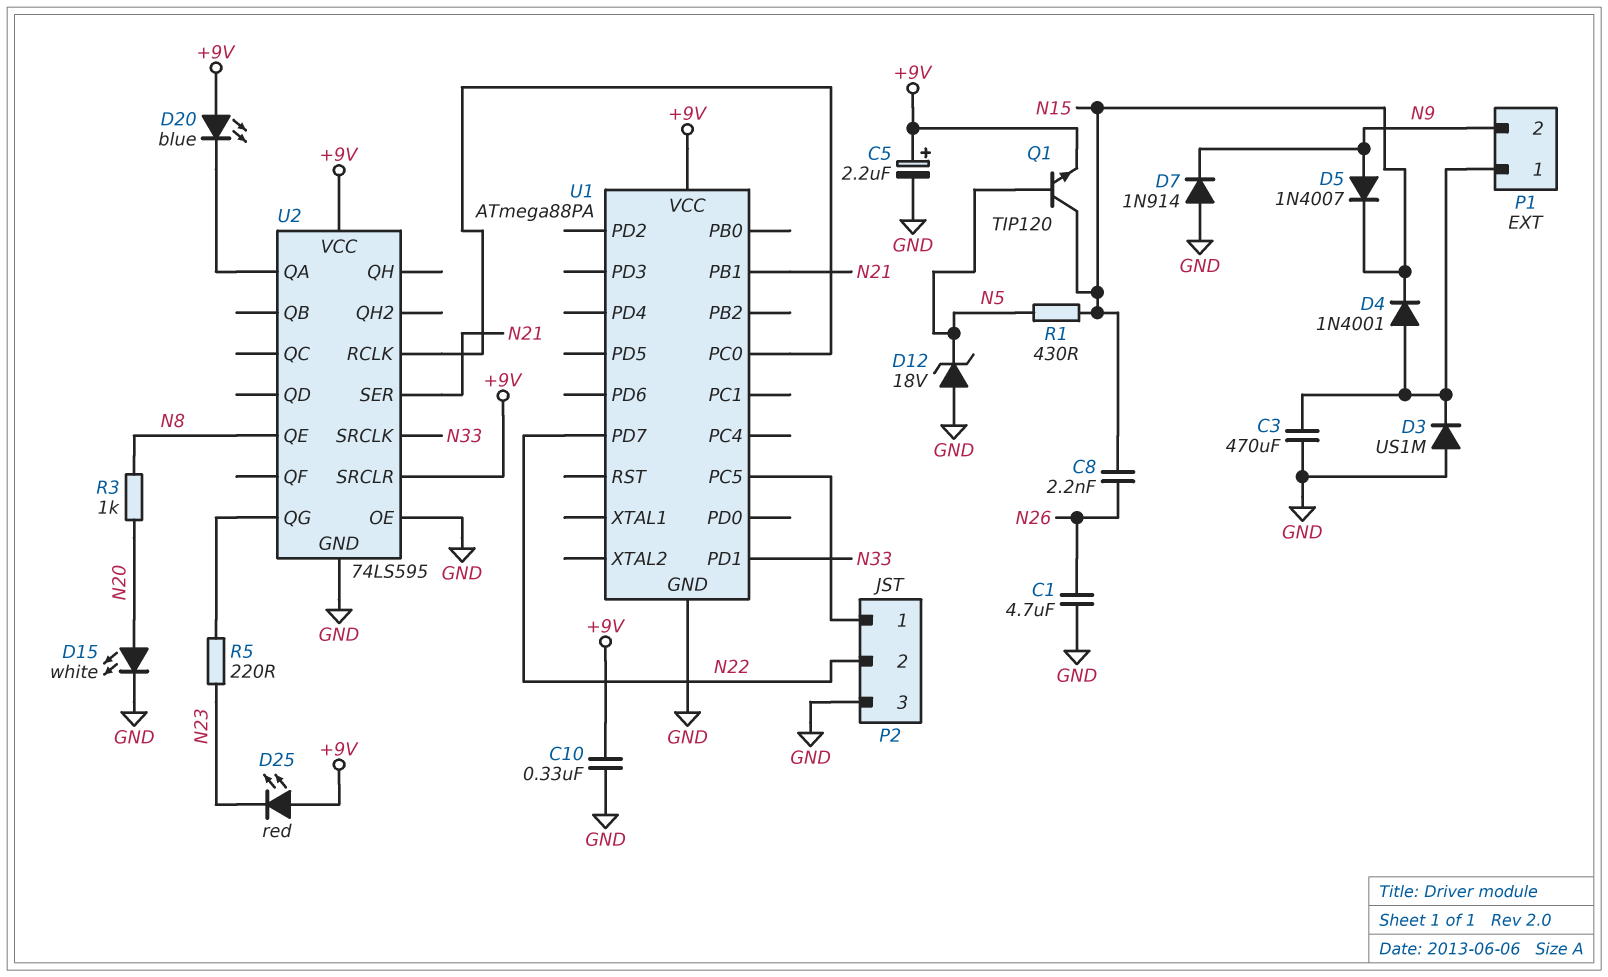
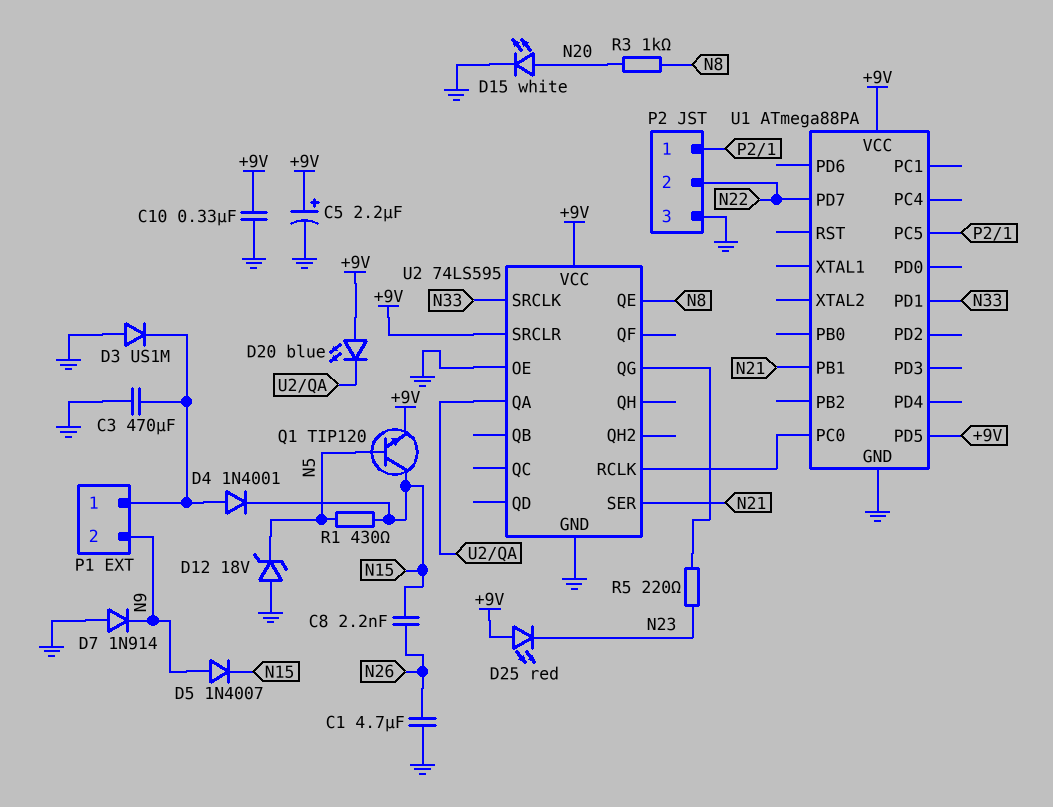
U1 pin PD5: none -> +9V

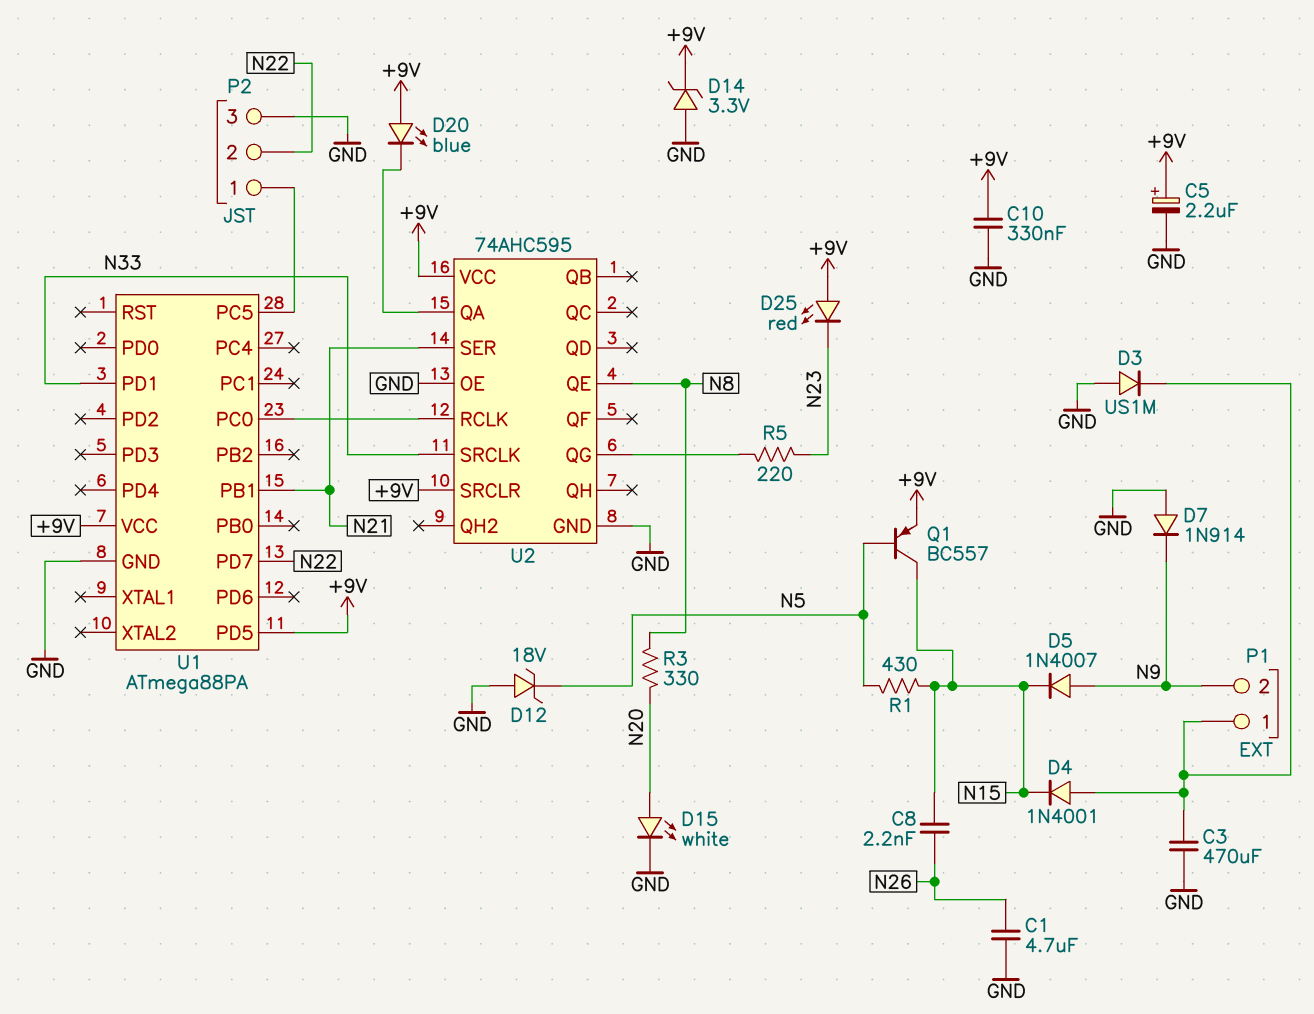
D14: none -> zener 3.3V (A GND, K +9V)
Q1: NPN TIP120 (B N5, C N15, E +9V) -> PNP BC557 (B N5, C N15, E +9V)
R3: 1k (N8, N20) -> 330 (N8, N20)
U2: 74LS595 -> 74AHC595

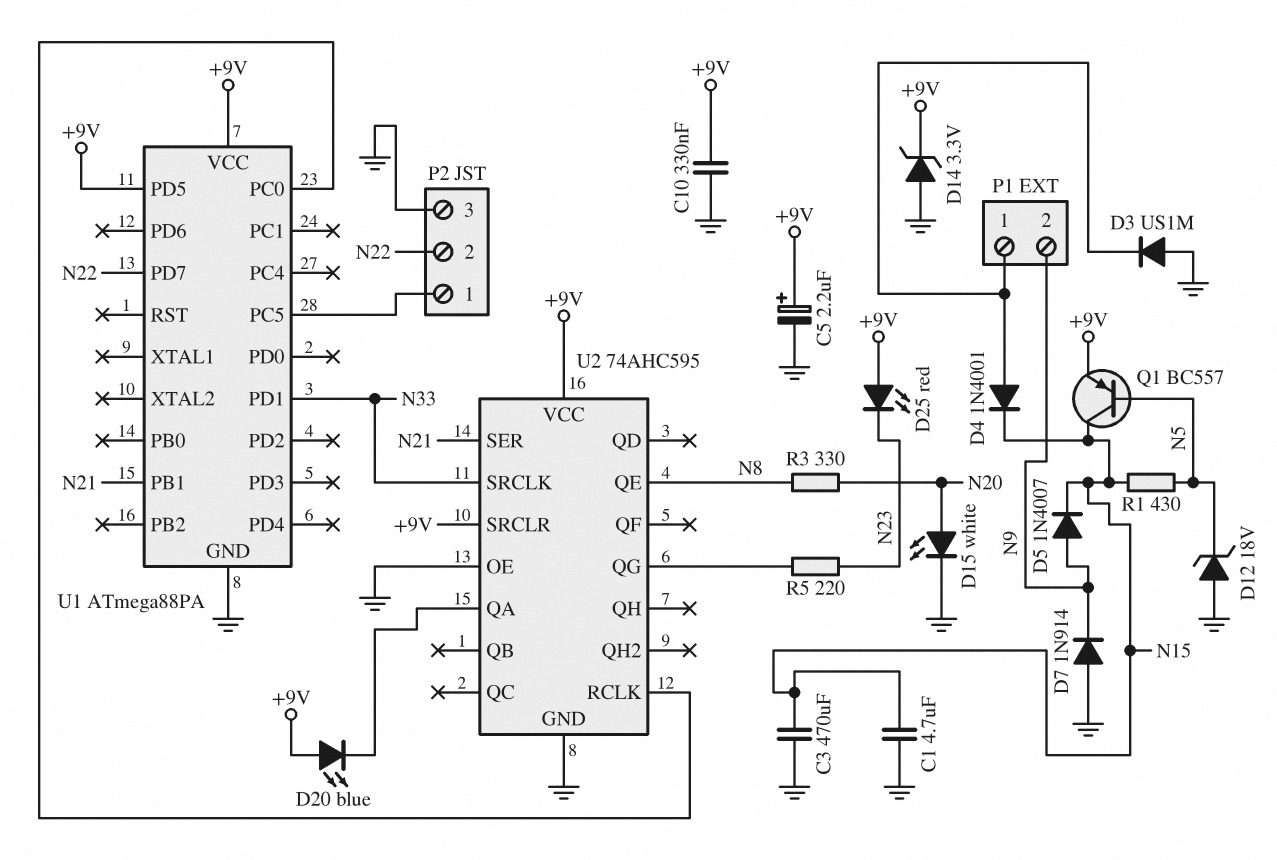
C1: 4.7uF (GND, N26) -> 4.7uF (GND, N15)
C3: 470uF (GND, P1/1) -> 470uF (GND, N15)
C8: 2.2nF (N15, N26) -> none

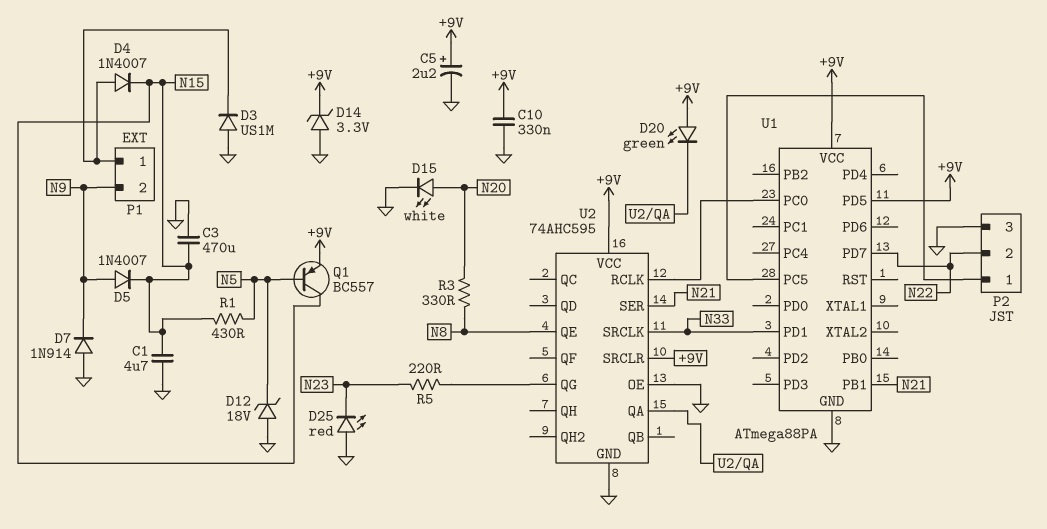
D4: diode 1N4001 (A P1/1, K N15) -> diode 1N4007 (A P1/1, K N15)
D20: LED blue (A +9V, K U2/QA) -> LED green (A +9V, K U2/QA)
D25: LED red (A +9V, K N23) -> LED red (A GND, K N23)

